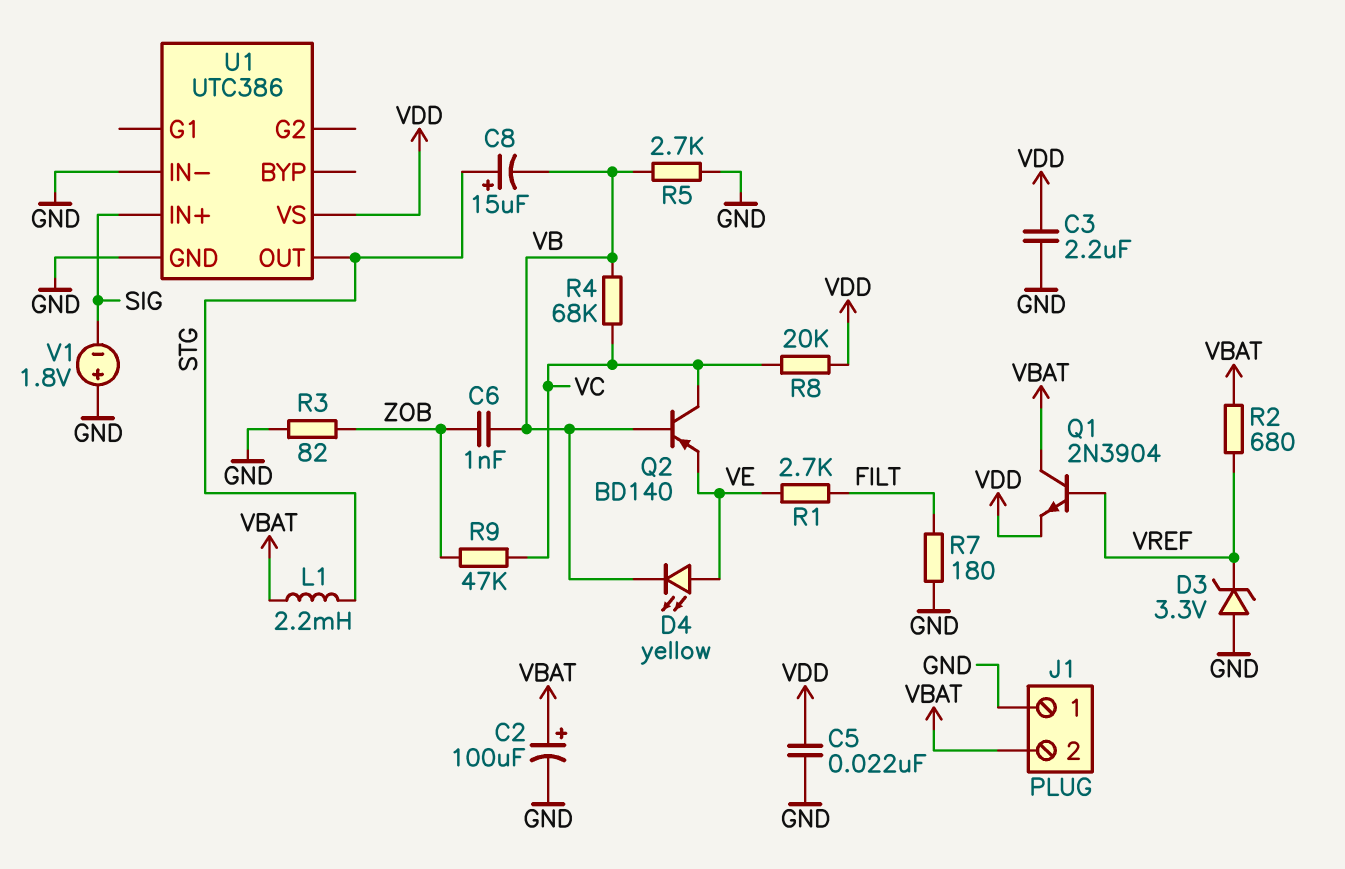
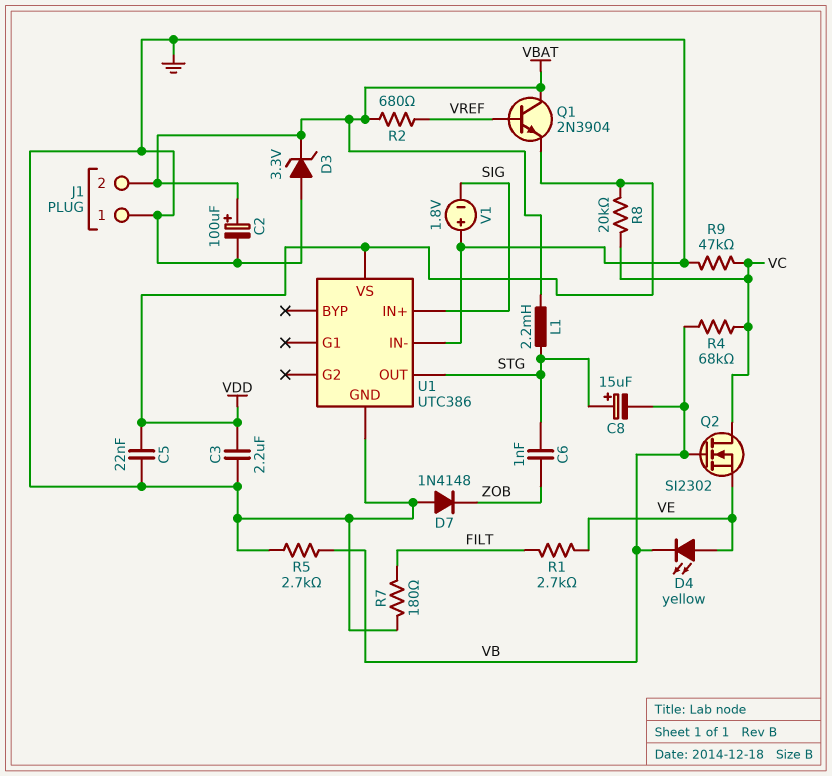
C6: 1nF (VB, ZOB) -> 1nF (STG, ZOB)
D3: zener 3.3V (A GND, K VREF) -> zener 3.3V (A GND, K VBAT)
D7: none -> diode 1N4148 (A GND, K ZOB)
Q2: PNP BD140 (B VB, C VC, E VE) -> NMOS SI2302 (G VB, D VC, S VE)
R3: 82 (GND, ZOB) -> none
R9: 47k (VC, ZOB) -> 47k (GND, VC)

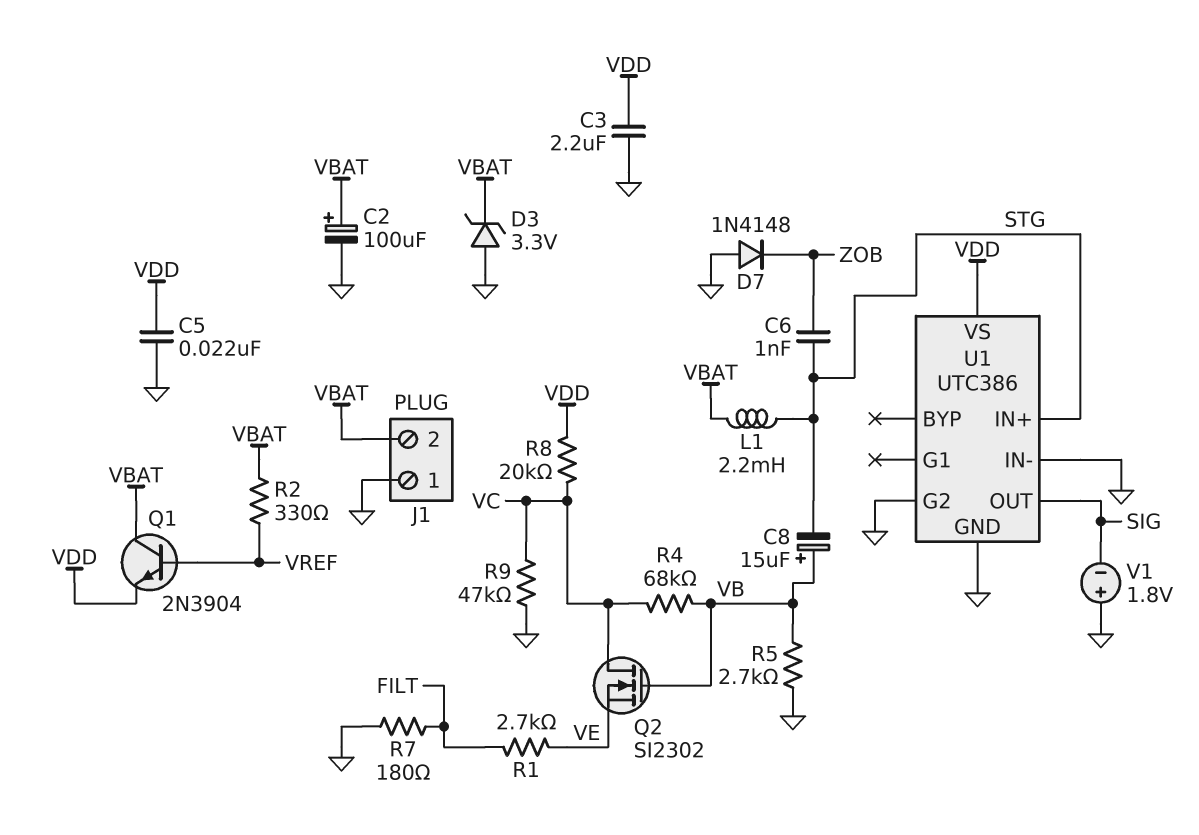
C8: 15uF (plus STG, minus VB) -> 15uF (plus VB, minus STG)
D4: LED yellow (A VE, K VB) -> none
R2: 680 (VBAT, VREF) -> 330 (VBAT, VREF)
U1 pin G2: none -> GND
U1 pin IN+: SIG -> STG
U1 pin OUT: STG -> SIG

